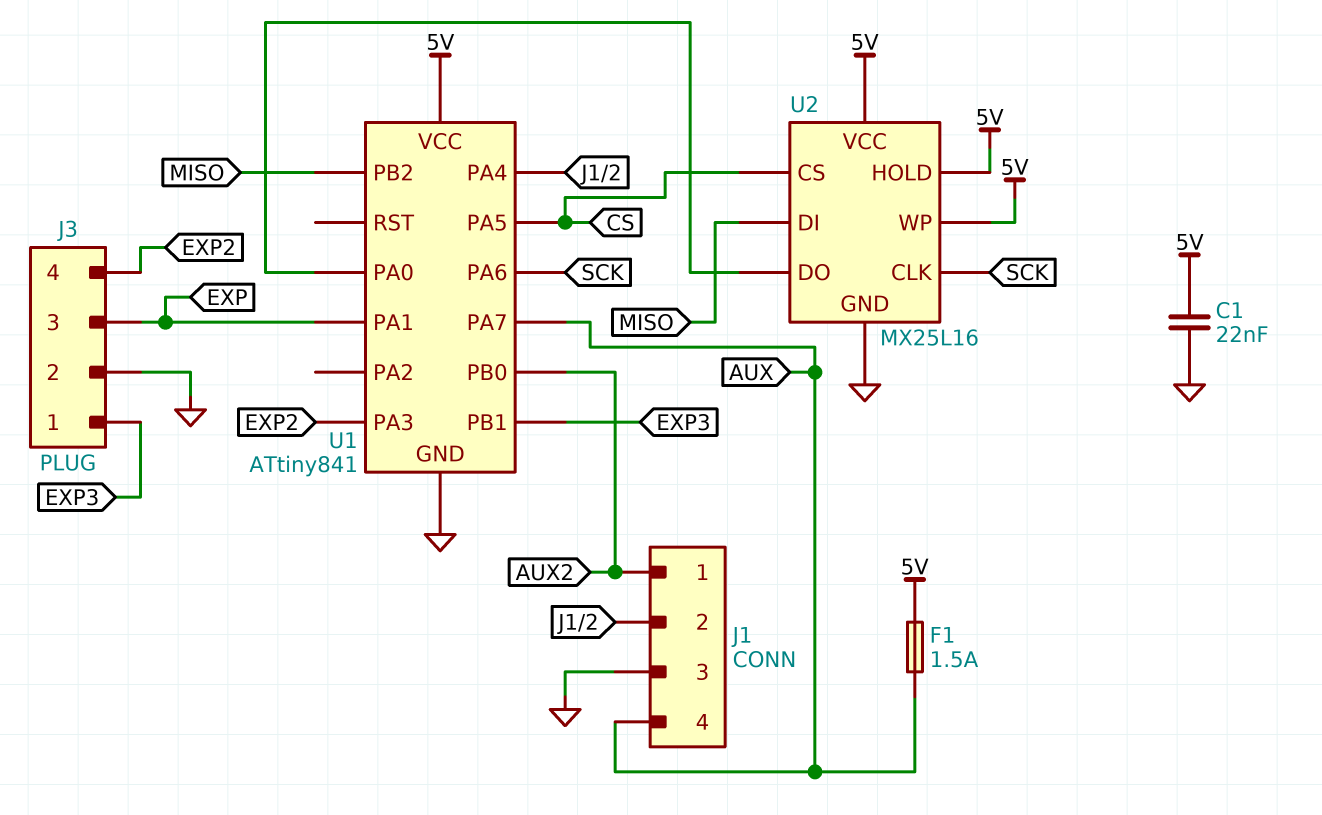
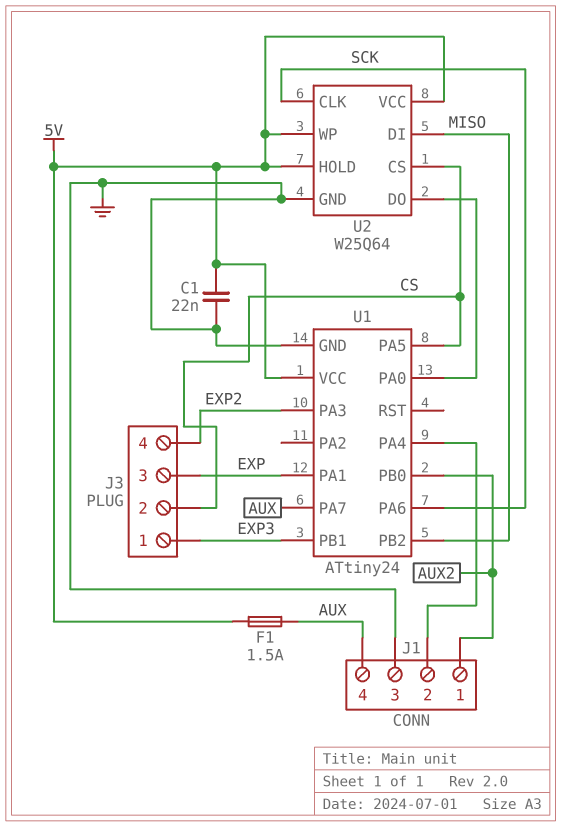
J3 pin 2: GND -> CS
U1: ATtiny841 -> ATtiny24
U2: MX25L16 -> W25Q64

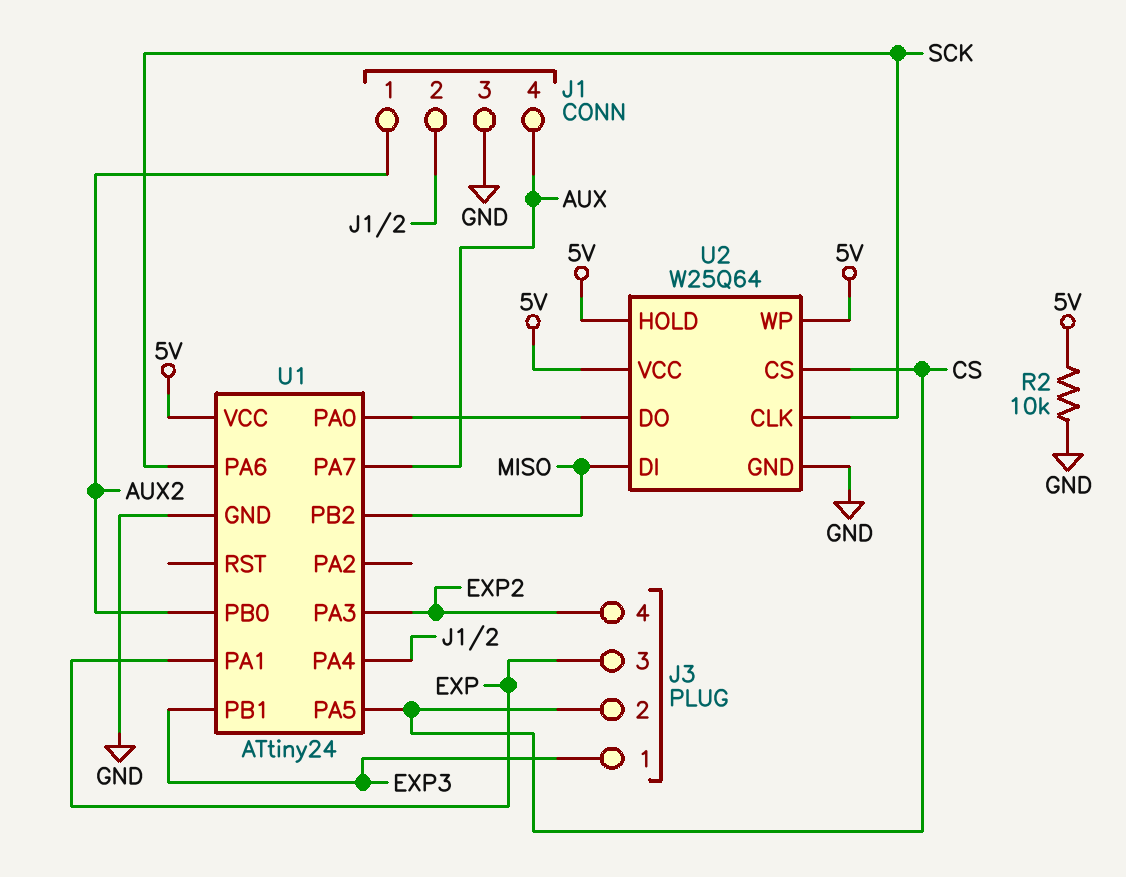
C1: 22nF (5V, GND) -> none
F1: 1.5A (5V, AUX) -> none
R2: none -> 10k (5V, GND)

